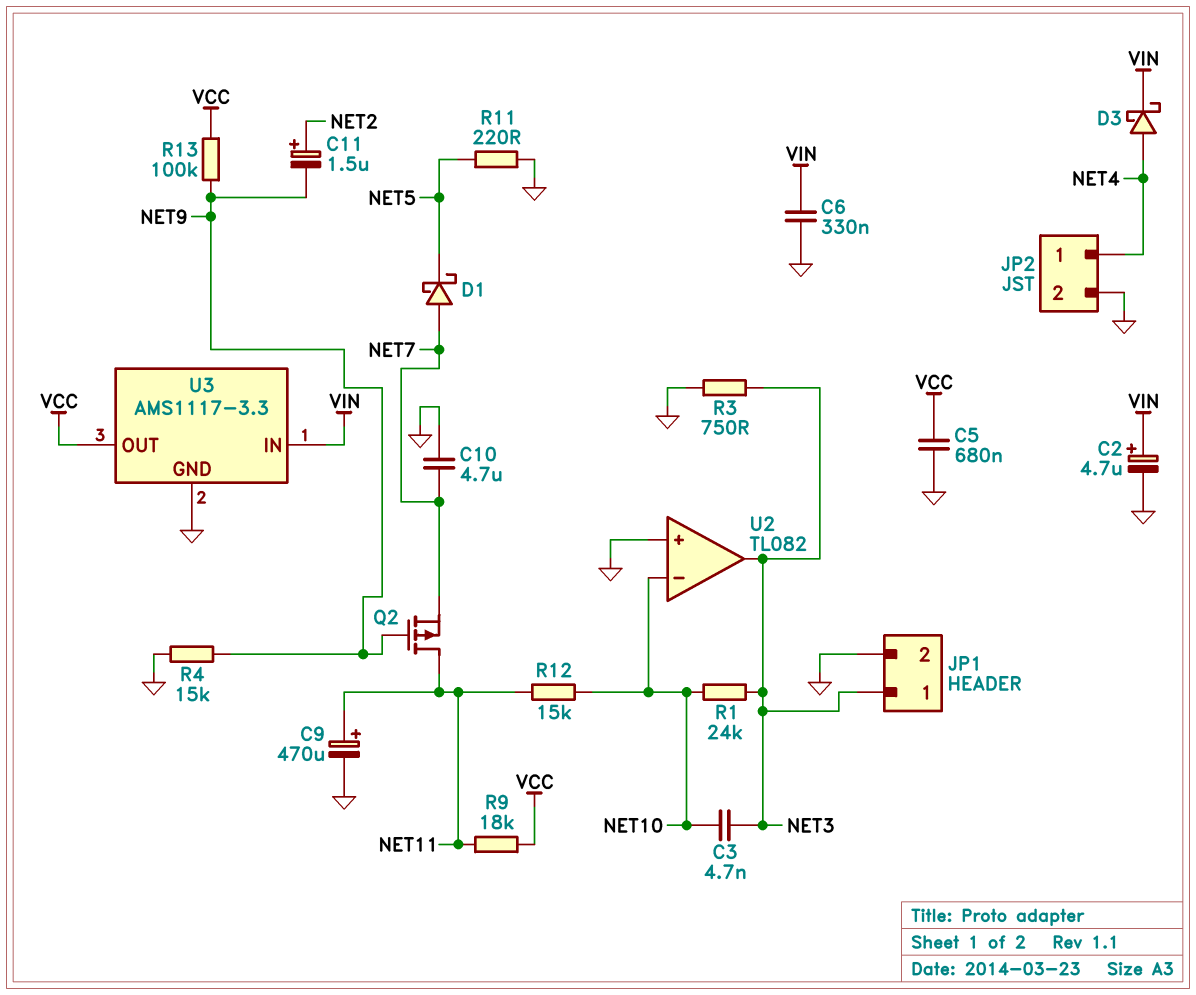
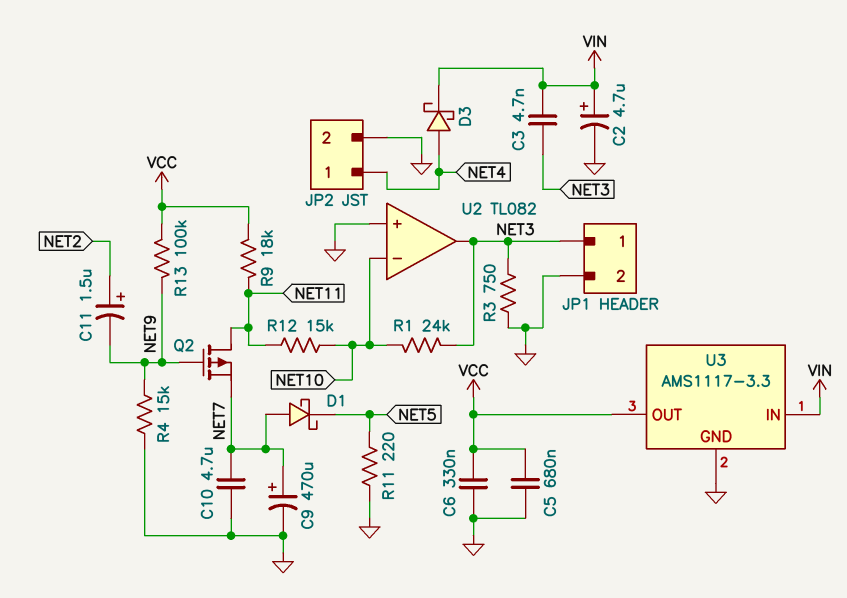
C3: 4.7nF (NET3, NET10) -> 4.7nF (NET3, VIN)
C6: 330nF (GND, VIN) -> 330nF (GND, VCC)
C9: 470uF (plus NET11, minus GND) -> 470uF (plus NET7, minus GND)

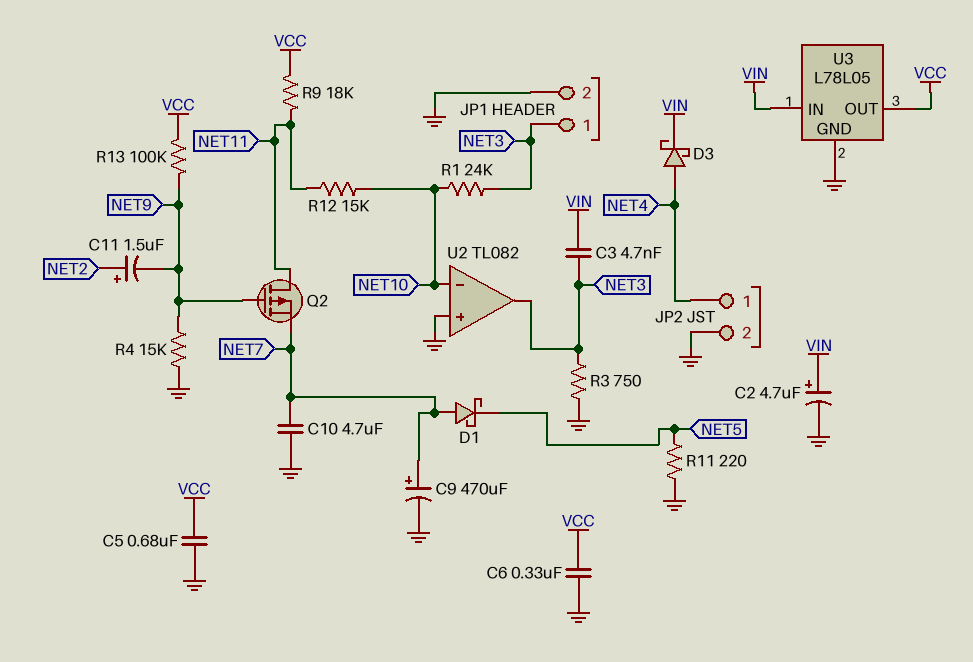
U3: AMS1117-3.3 -> L78L05

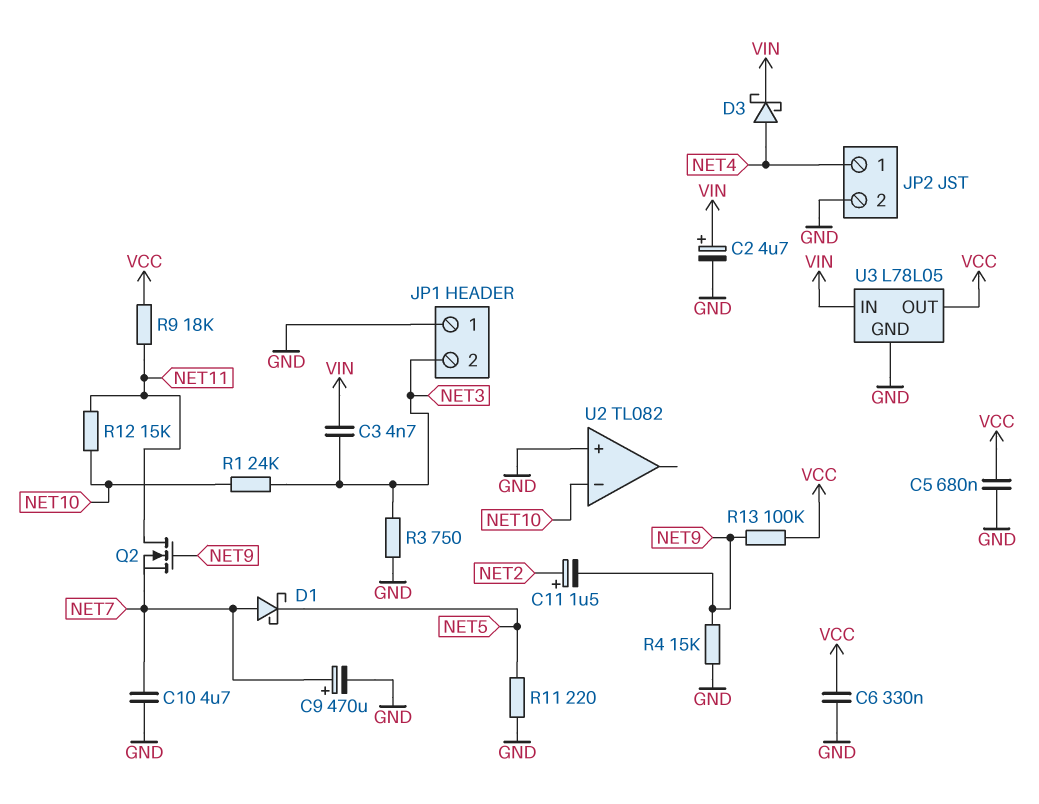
JP1 pin 1: NET3 -> GND
JP1 pin 2: GND -> NET3
Q2: PMOS (G NET9, D NET11, S NET7) -> NMOS (G NET9, D NET11, S NET7)
U2 pin out: NET3 -> none

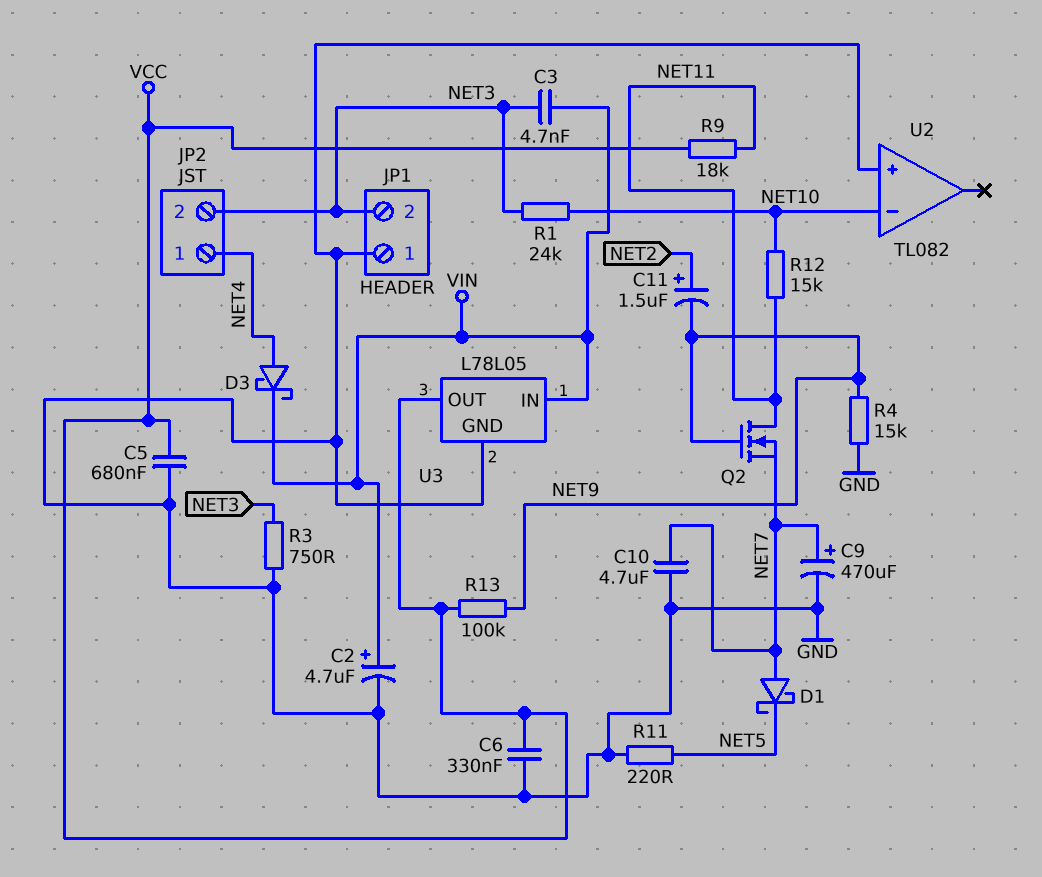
JP2 pin 2: GND -> NET3

